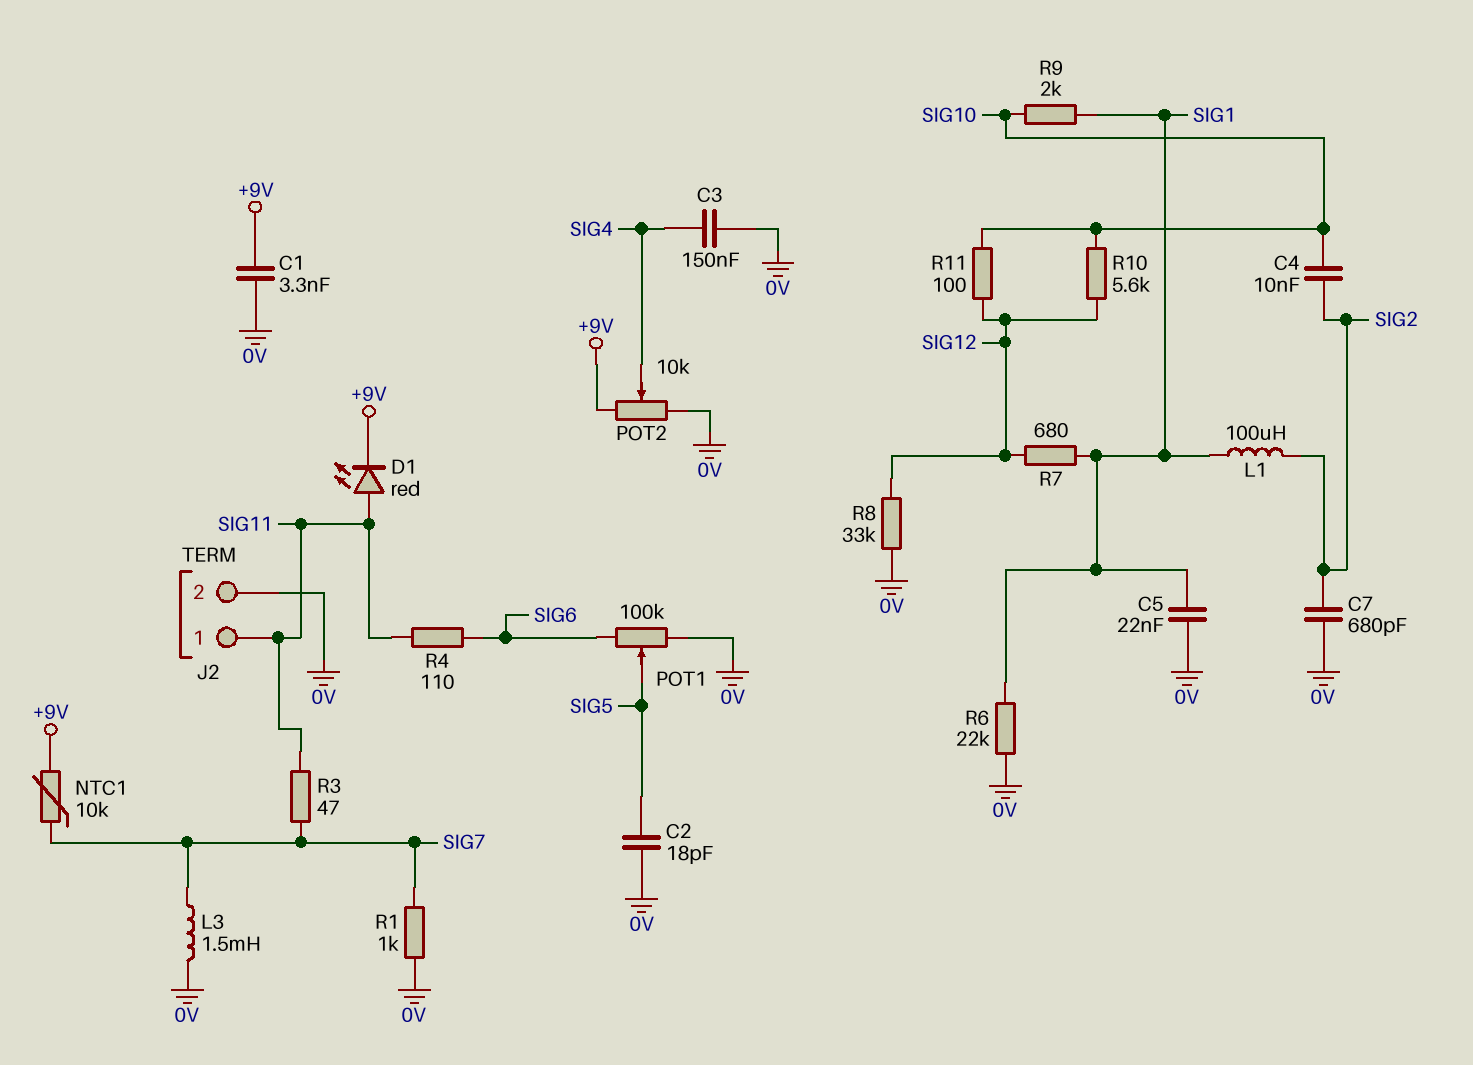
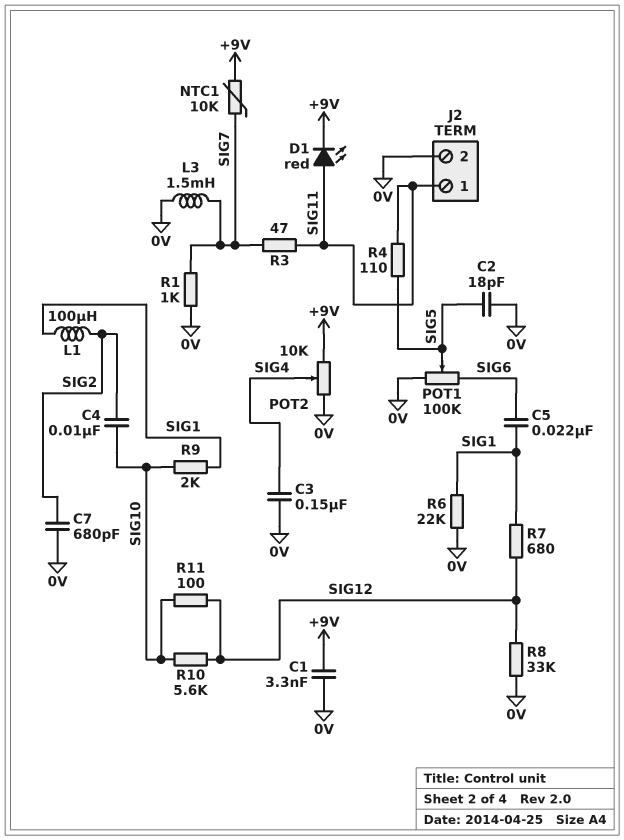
C5: 22nF (0V, SIG1) -> 22nF (SIG1, SIG6)
R4: 110 (SIG6, SIG11) -> 110 (SIG5, SIG11)

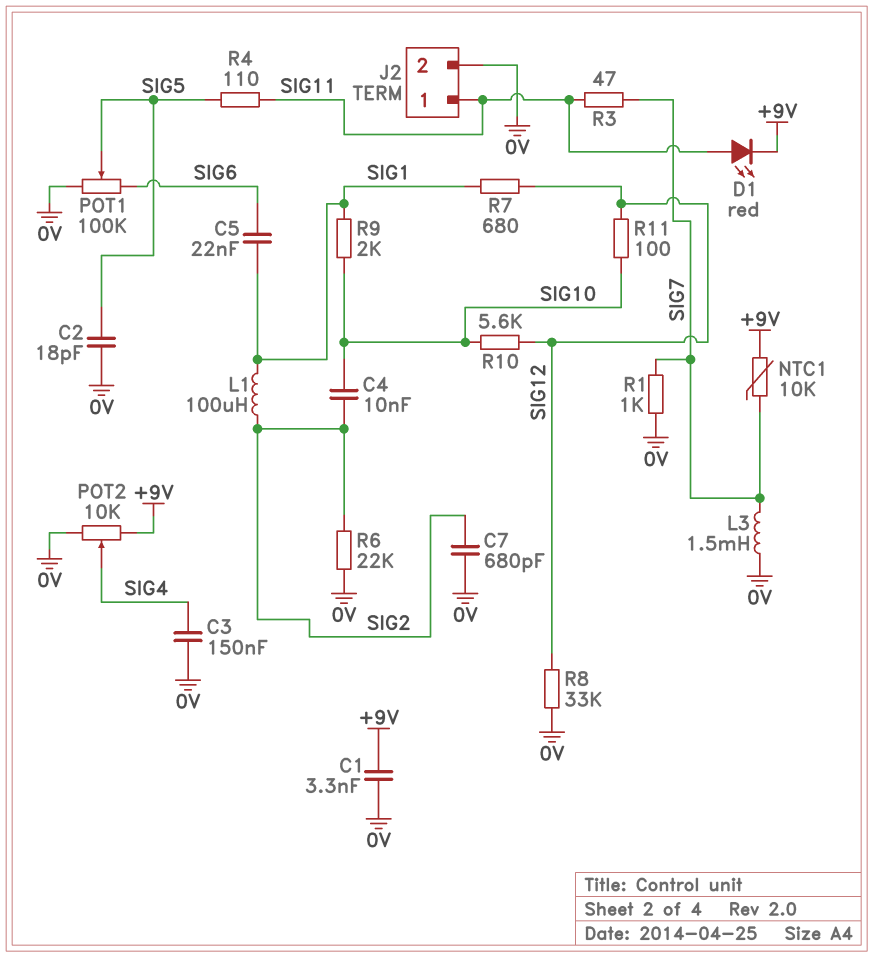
R6: 22k (0V, SIG1) -> 22k (0V, SIG2)

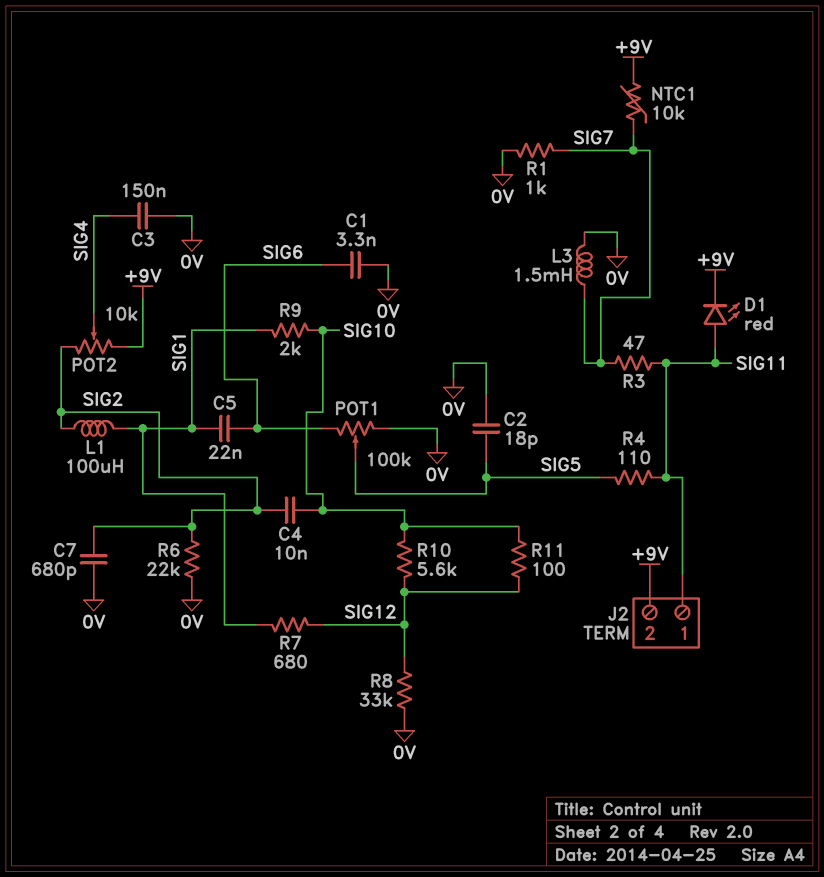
C1: 3.3nF (+9V, 0V) -> 3.3nF (0V, SIG6)
J2 pin 2: 0V -> +9V
POT2: 10k (+9V, 0V, wiper SIG4) -> 10k (+9V, SIG2, wiper SIG4)

